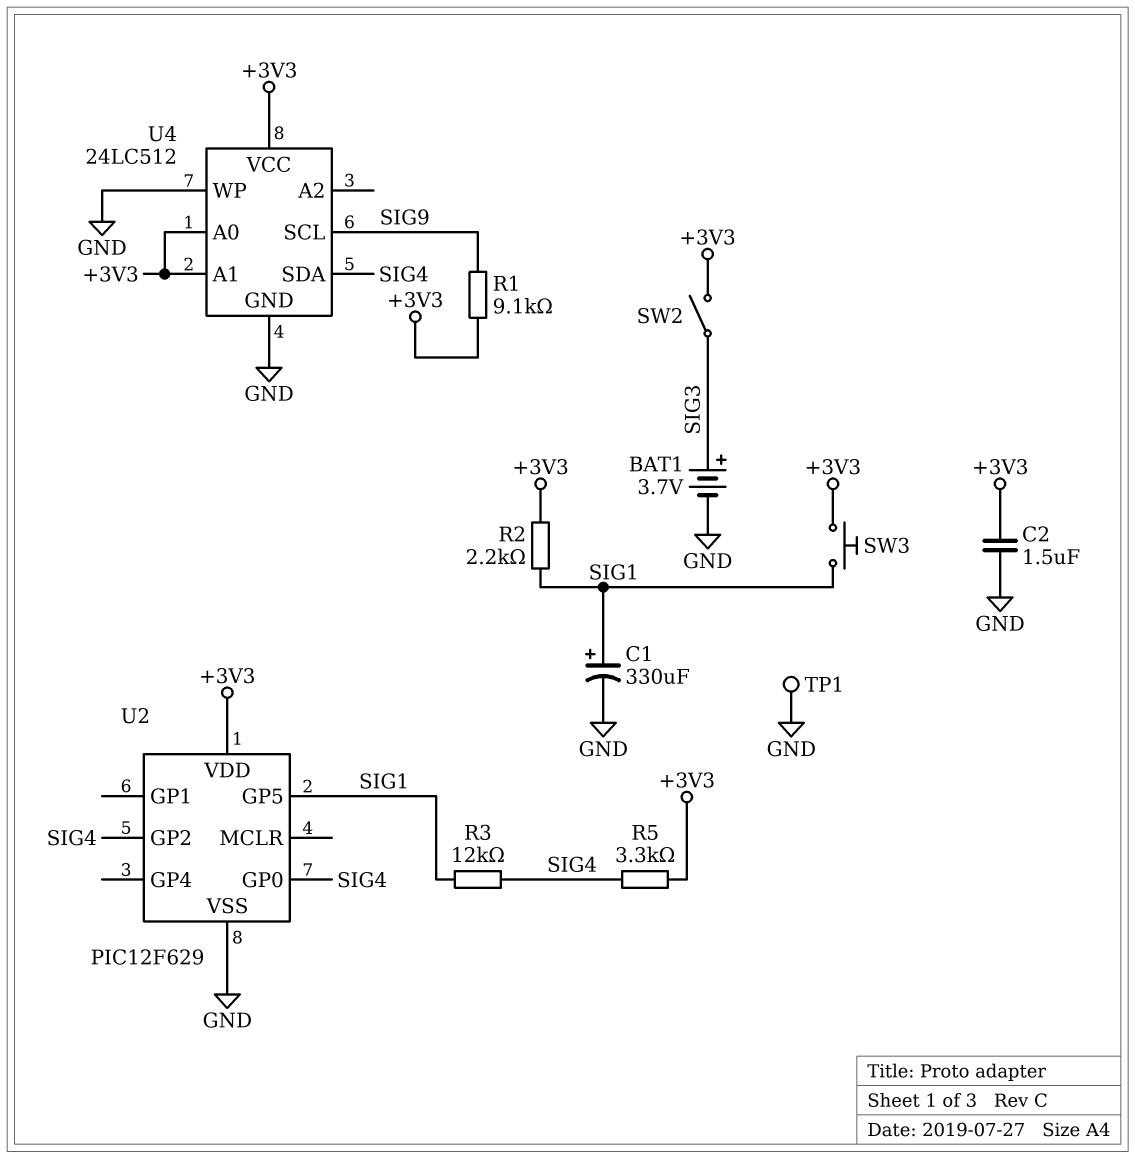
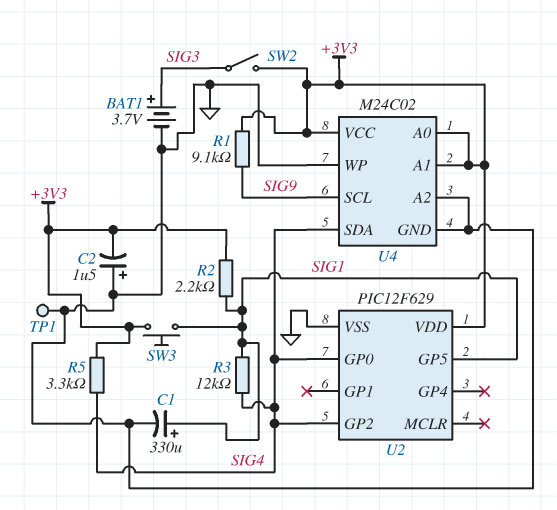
C2: 1.5uF (+3V3, GND) -> 1.5uF (plus GND, minus +3V3)
U4: 24LC512 -> M24C02
U4 pin A2: none -> GND

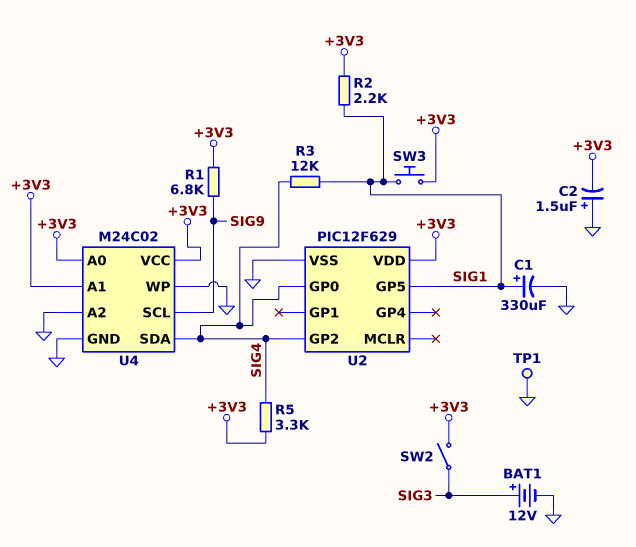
BAT1: 3.7V (plus SIG3, minus GND) -> 12V (plus SIG3, minus GND)
R1: 9.1k (+3V3, SIG9) -> 6.8k (+3V3, SIG9)

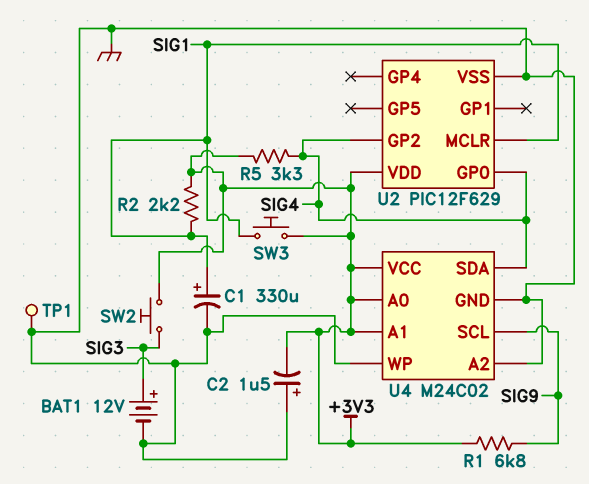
R3: 12k (SIG1, SIG4) -> none
SW2: switch (+3V3, SIG3) -> button (+3V3, SIG3)
U2 pin GP5: SIG1 -> none
U2 pin MCLR: none -> SIG1

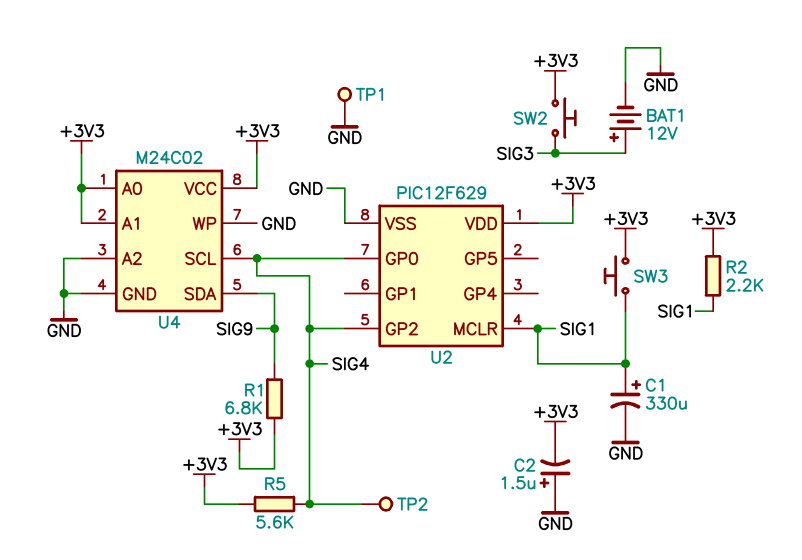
R5: 3.3k (+3V3, SIG4) -> 5.6k (+3V3, SIG4)
TP2: none -> test point (SIG4)
U4 pin SCL: SIG9 -> SIG4
U4 pin SDA: SIG4 -> SIG9

